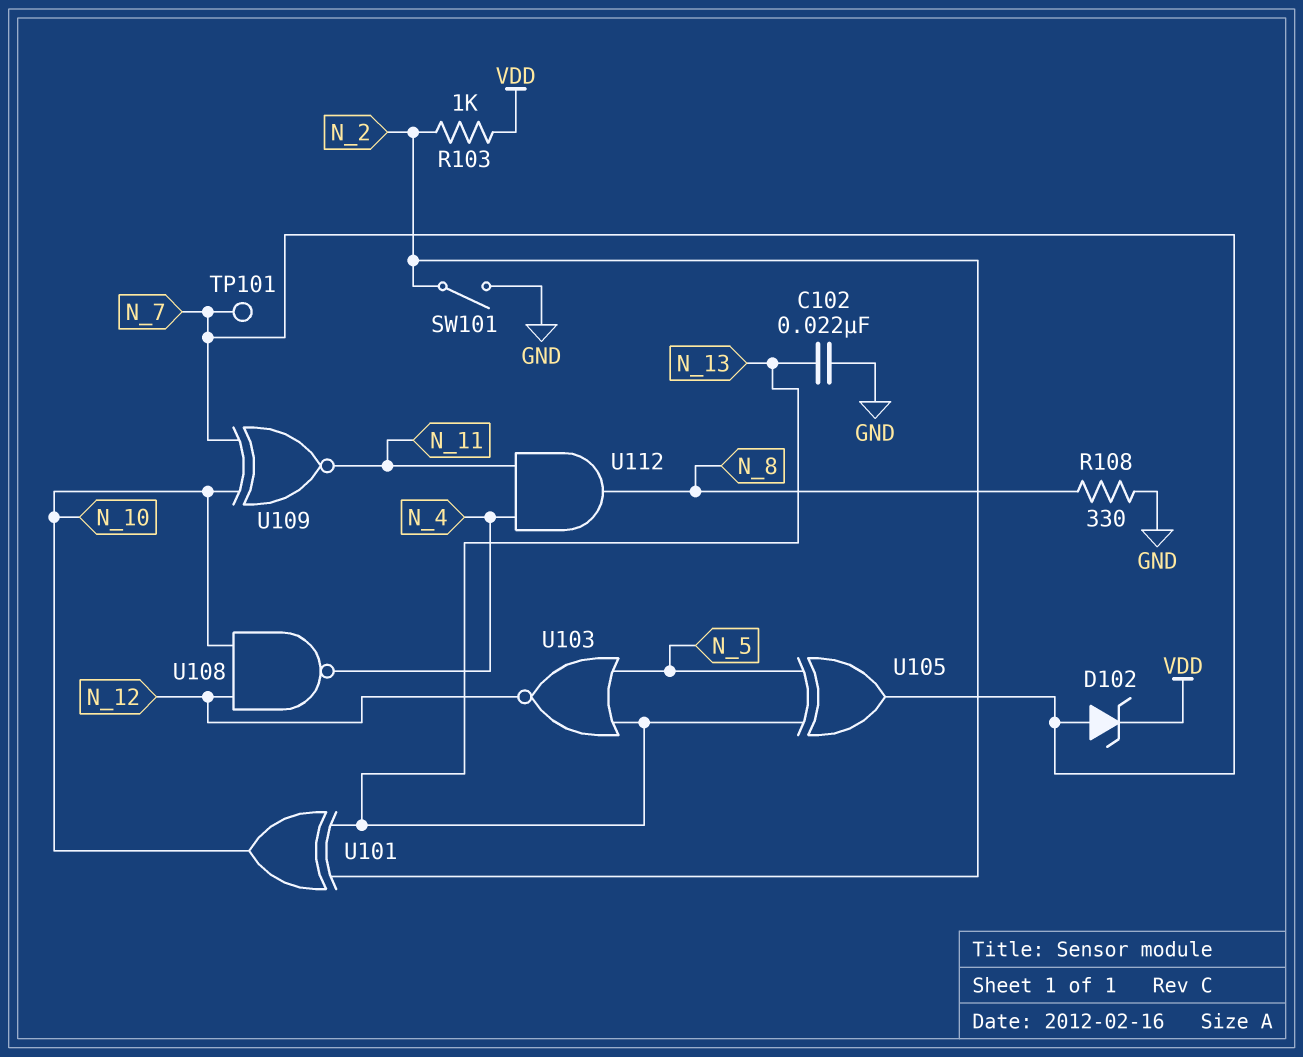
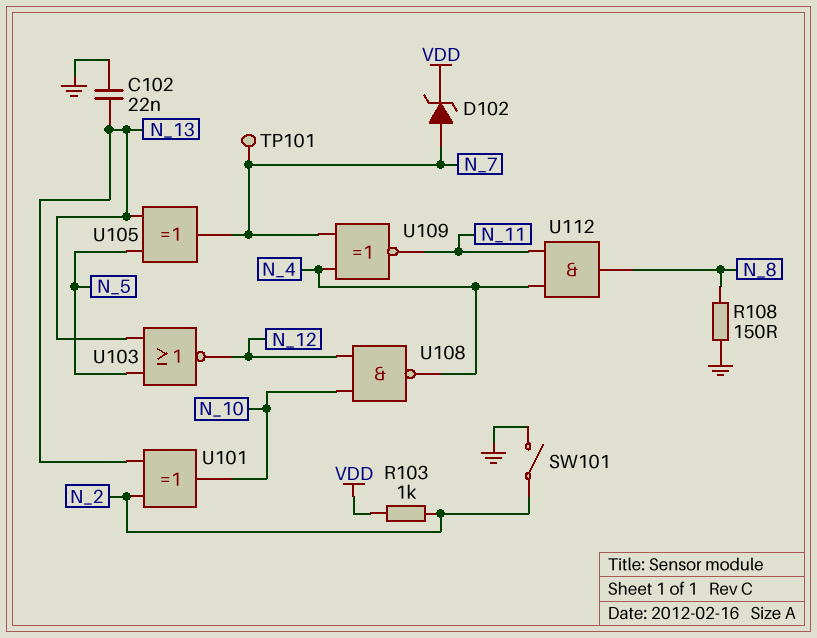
R108: 330 (GND, N_8) -> 150 (GND, N_8)
U109: XNOR (in N_7, in N_10, out N_11) -> XNOR (in N_4, in N_7, out N_11)

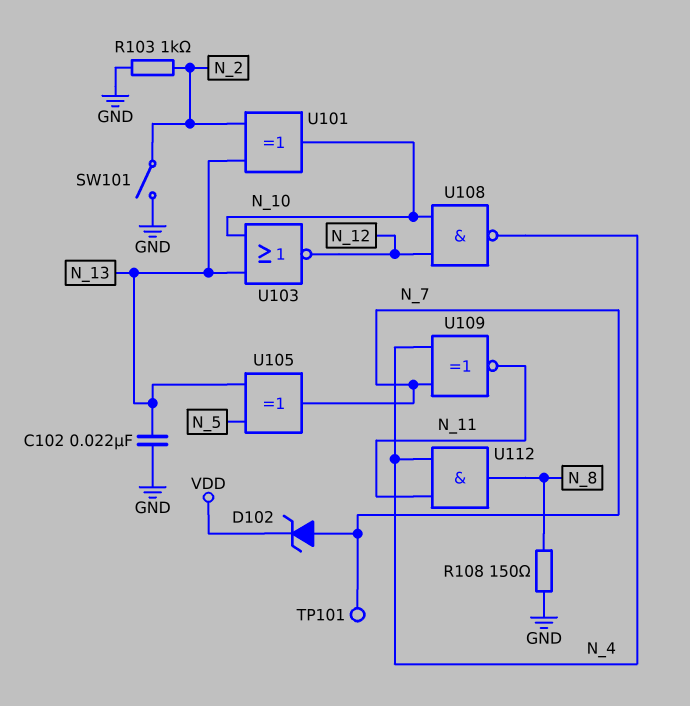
R103: 1k (N_2, VDD) -> 1k (GND, N_2)
U103: NOR (in N_5, in N_13, out N_12) -> NOR (in N_10, in N_13, out N_12)

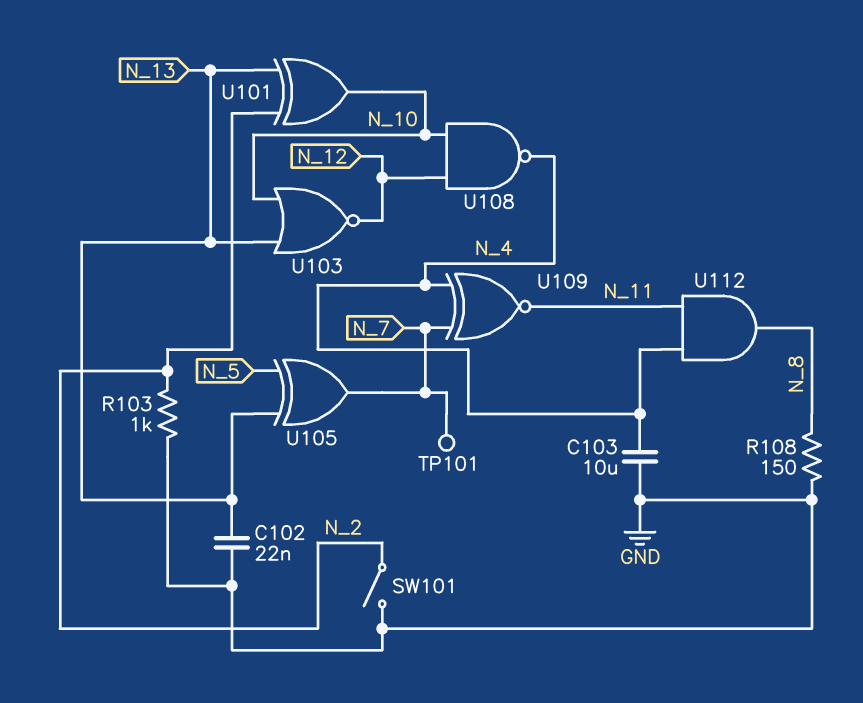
C103: none -> 10uF (GND, N_4)
D102: zener (A N_7, K VDD) -> none

